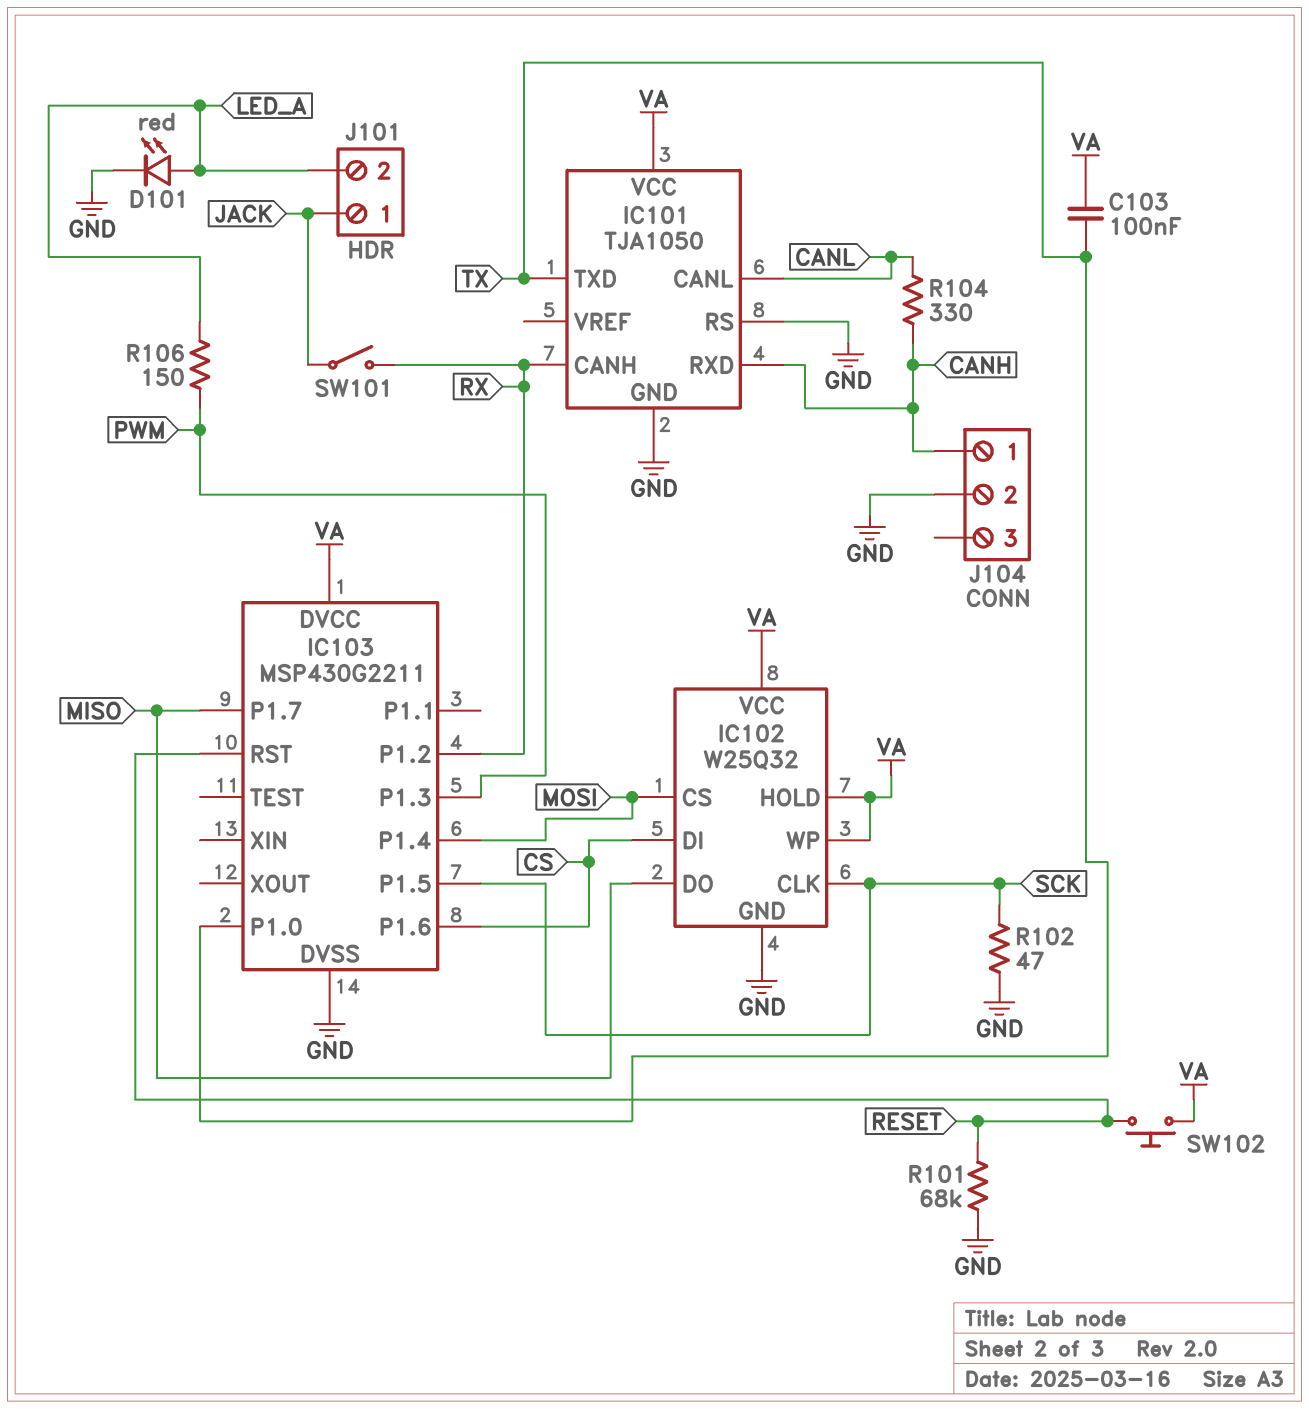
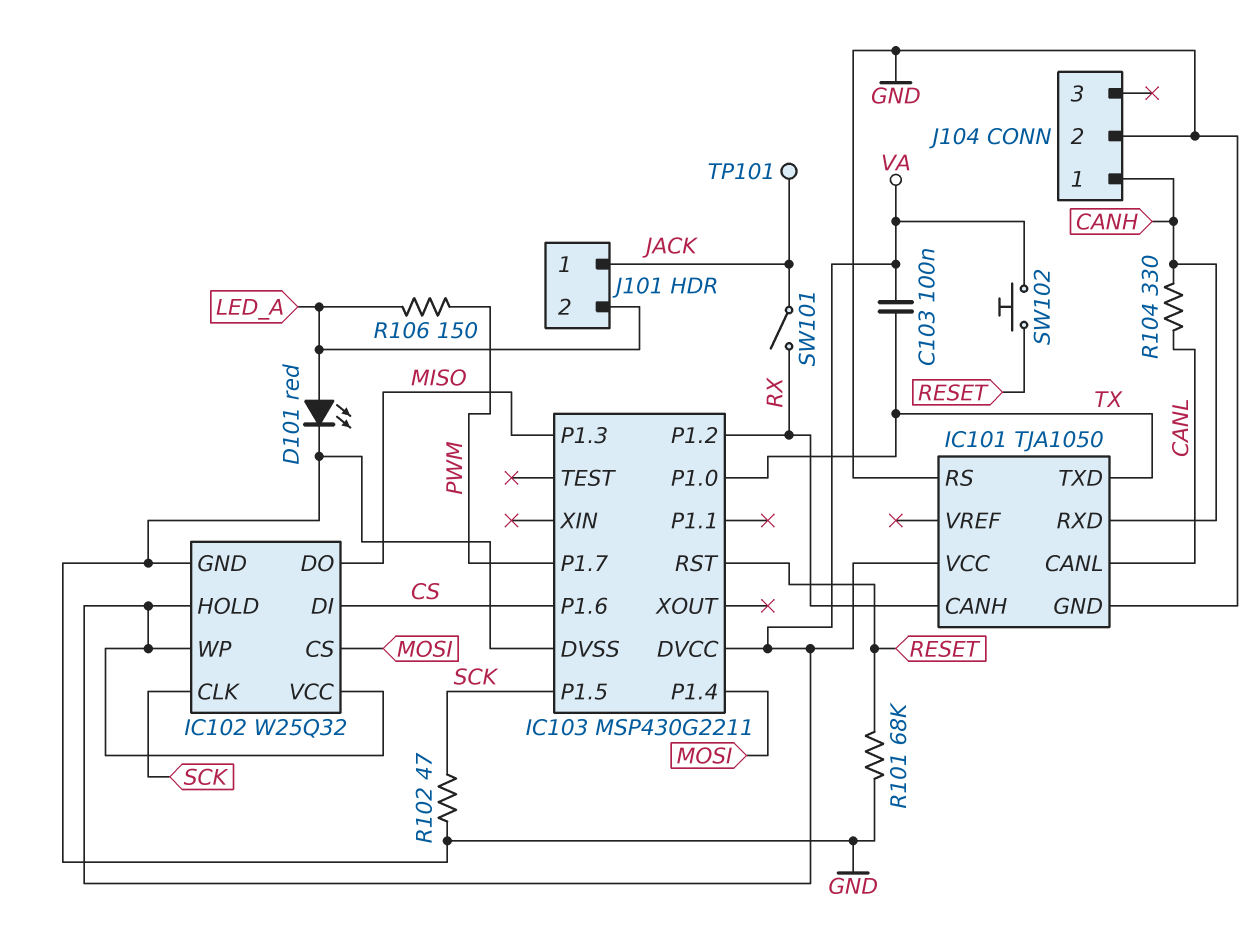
IC103 pin P1.3: PWM -> MISO
IC103 pin P1.7: MISO -> PWM
TP101: none -> test point (JACK)

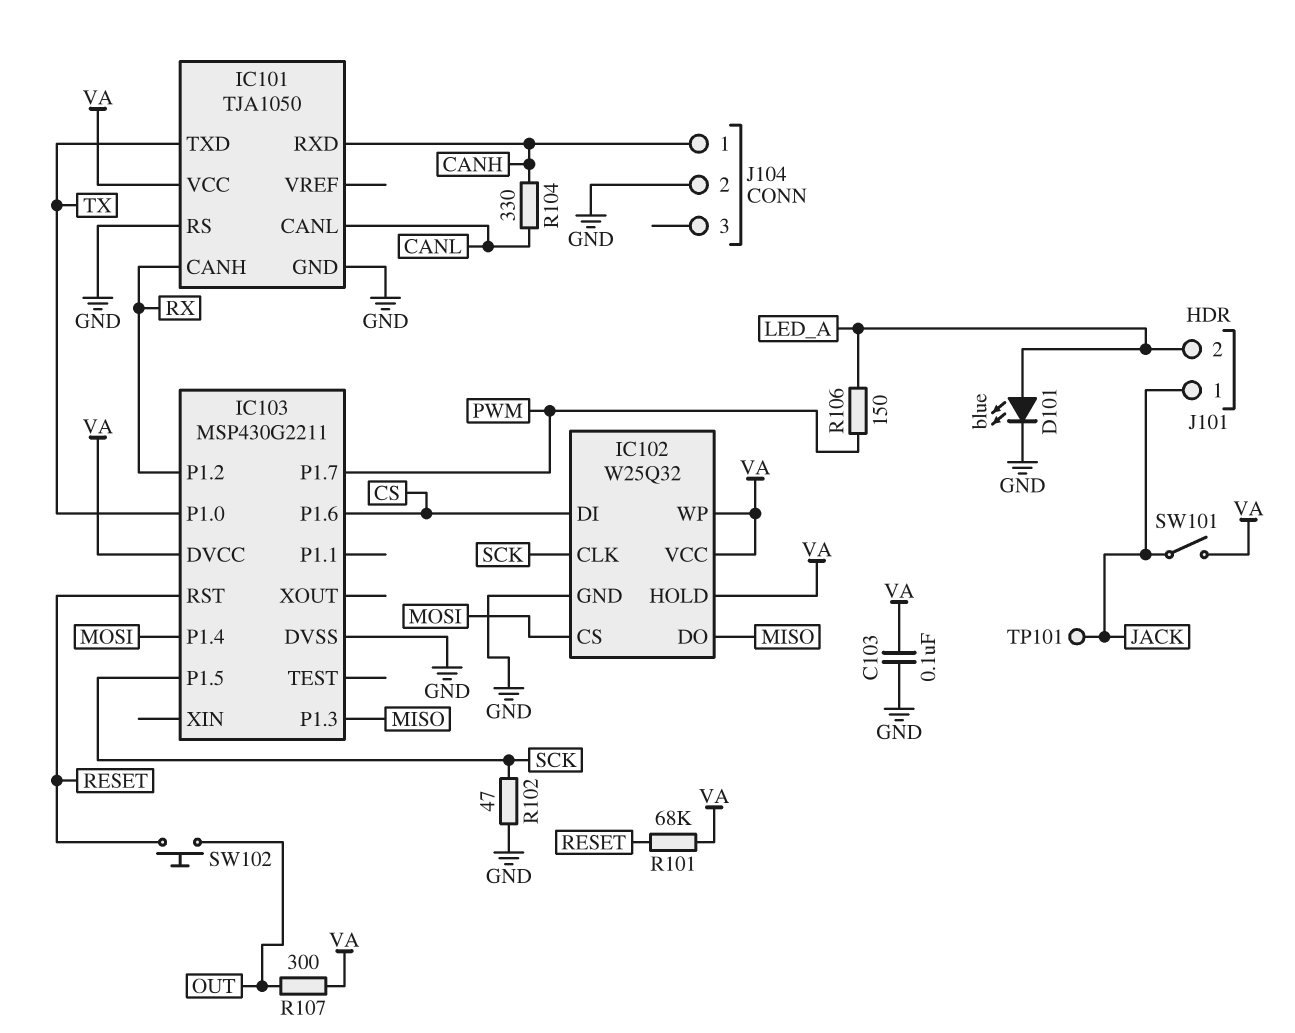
C103: 100nF (TX, VA) -> 100nF (GND, VA)
D101: LED red (A LED_A, K GND) -> LED blue (A LED_A, K GND)
R101: 68k (GND, RESET) -> 68k (RESET, VA)
R107: none -> 300 (OUT, VA)
SW101: switch (JACK, RX) -> switch (JACK, VA)
SW102: button (RESET, VA) -> button (OUT, RESET)

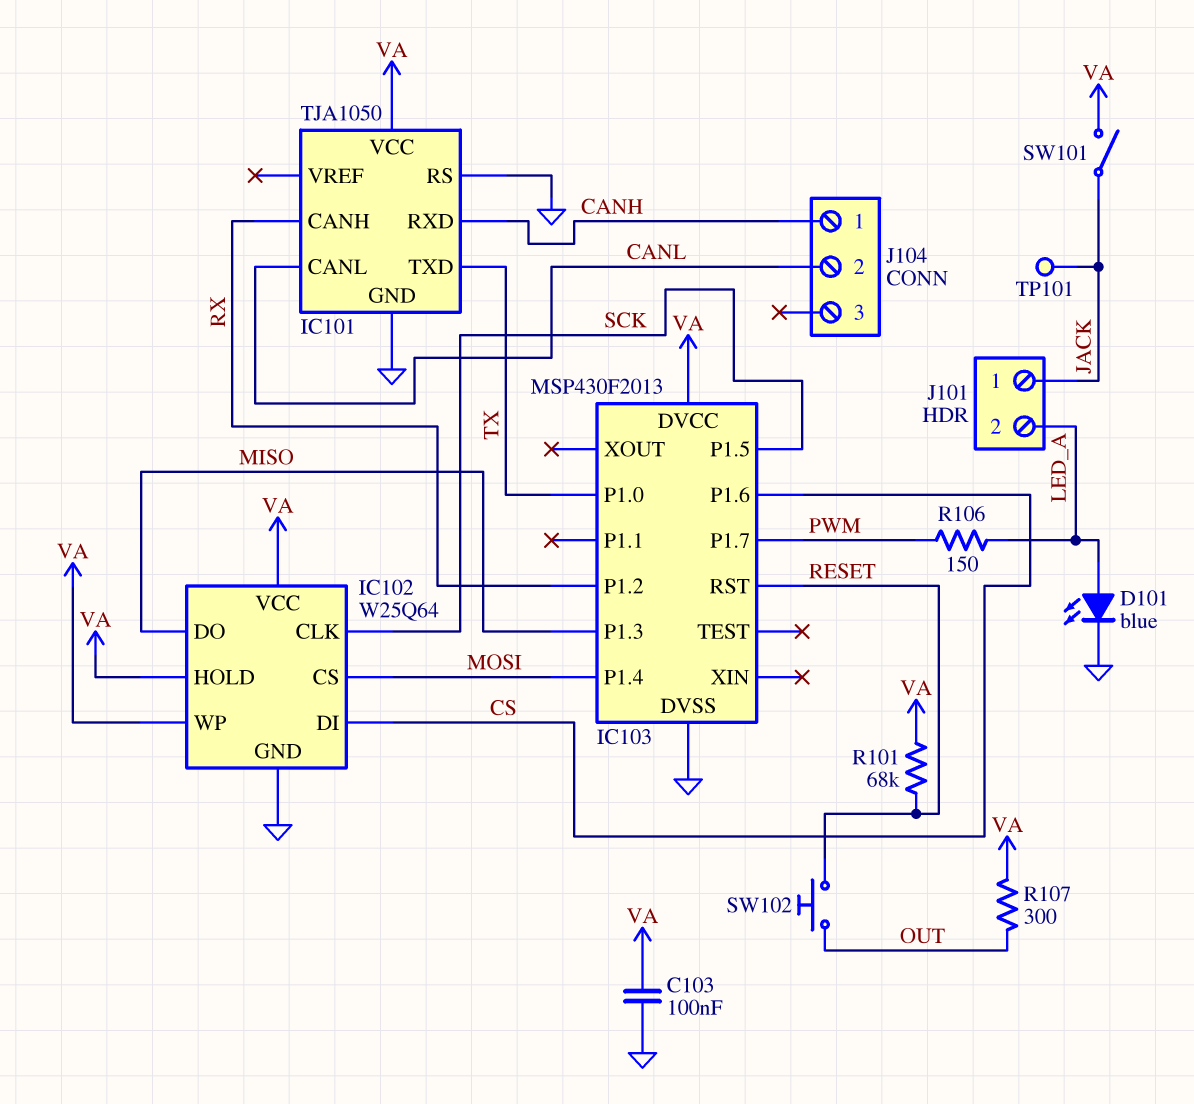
IC102: W25Q32 -> W25Q64
IC103: MSP430G2211 -> MSP430F2013
J104 pin 2: GND -> CANL
R102: 47 (GND, SCK) -> none
R104: 330 (CANH, CANL) -> none

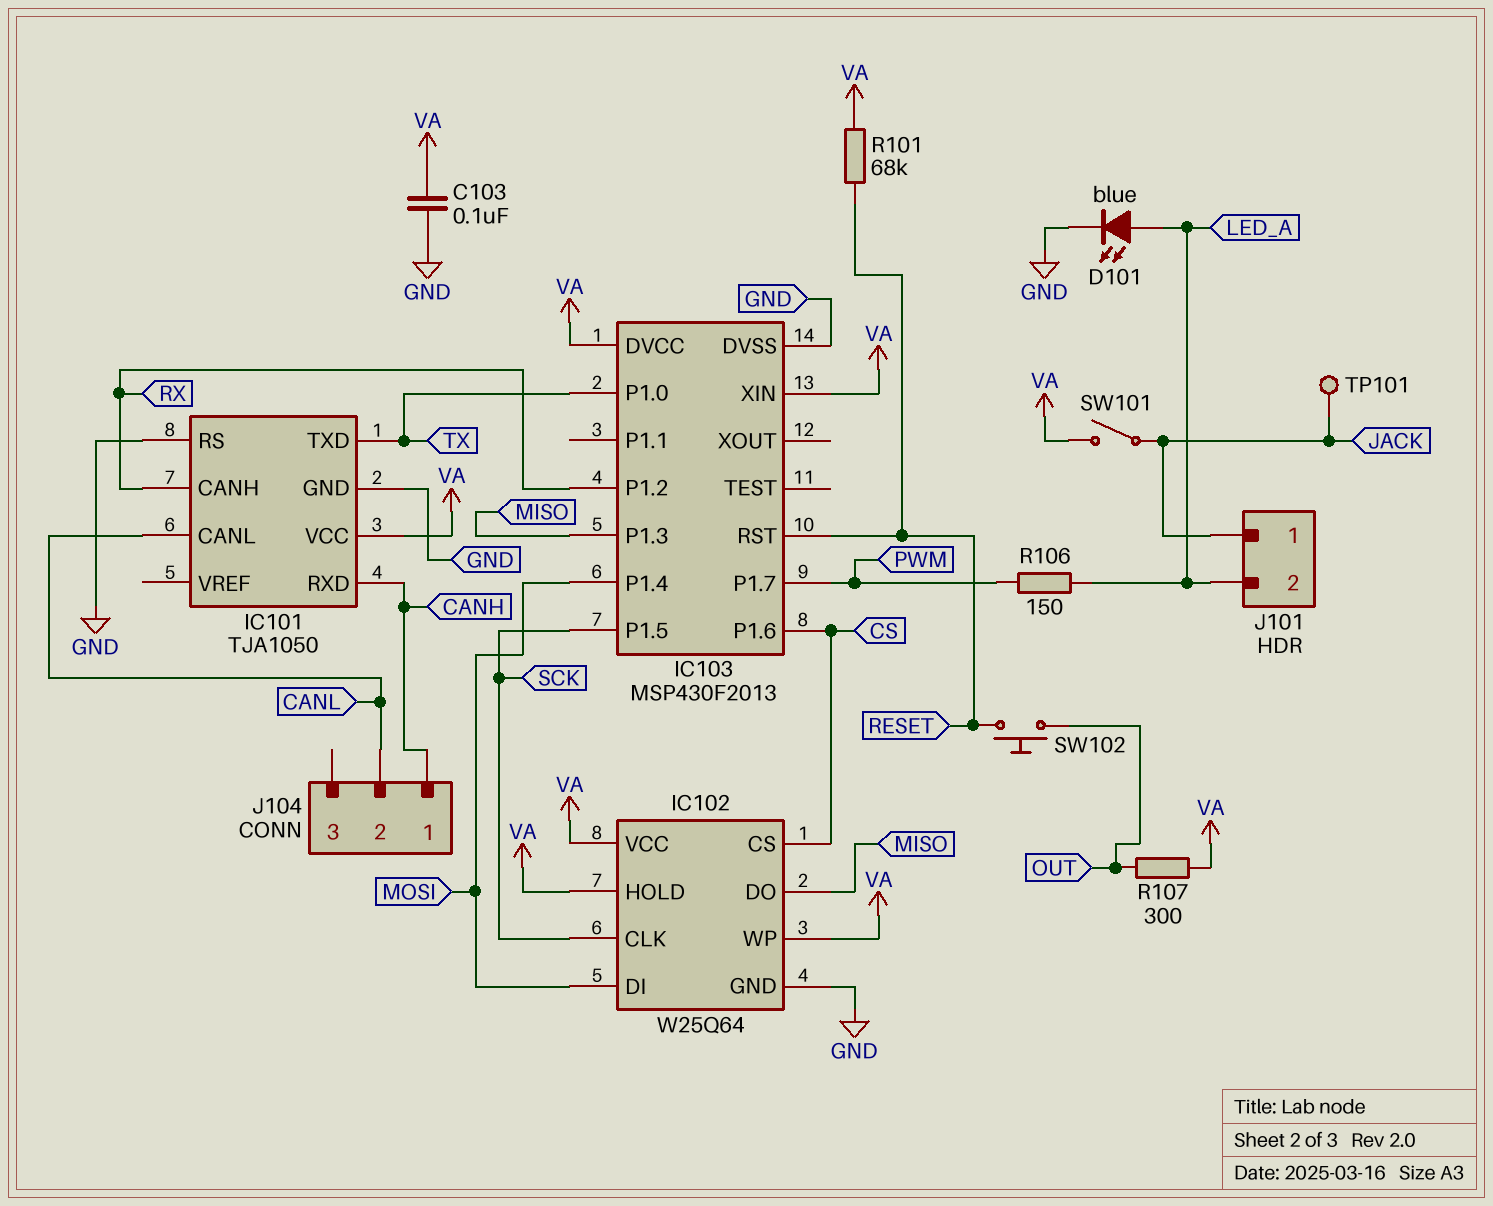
IC102 pin CS: MOSI -> CS
IC102 pin DI: CS -> MOSI
IC103 pin XIN: none -> VA

